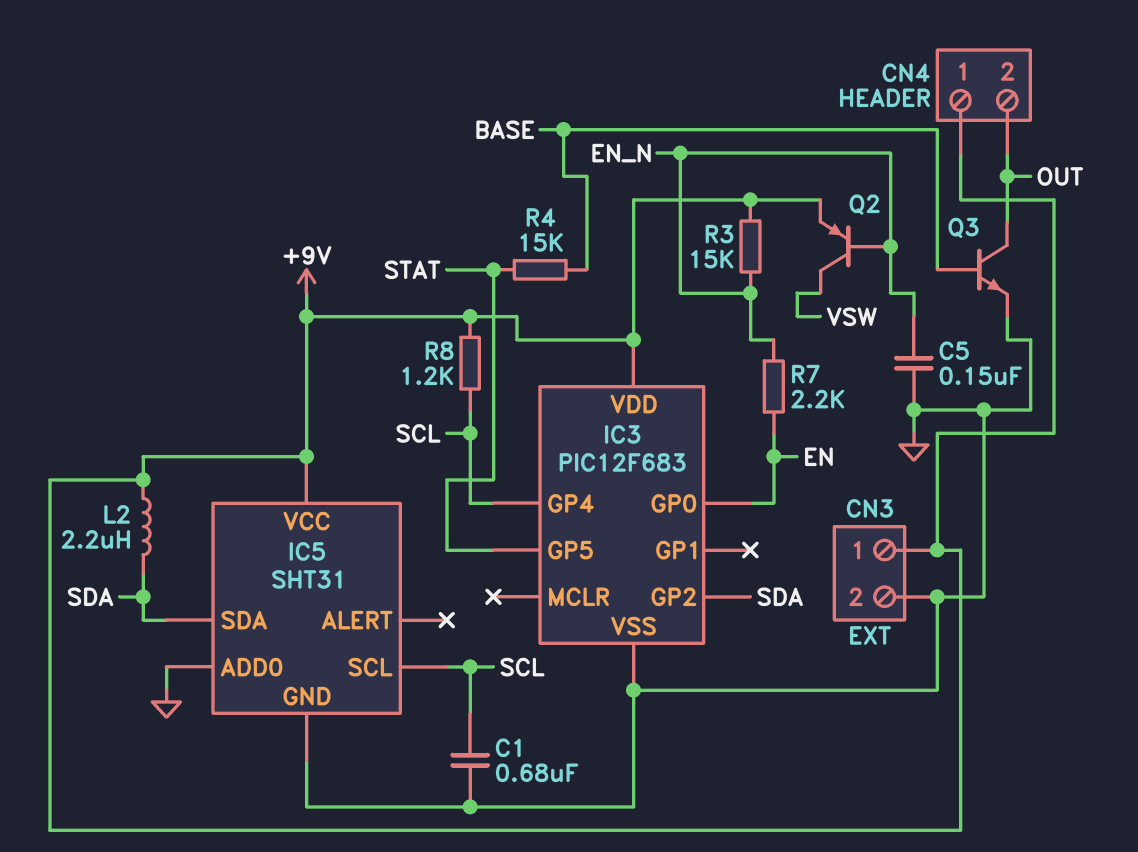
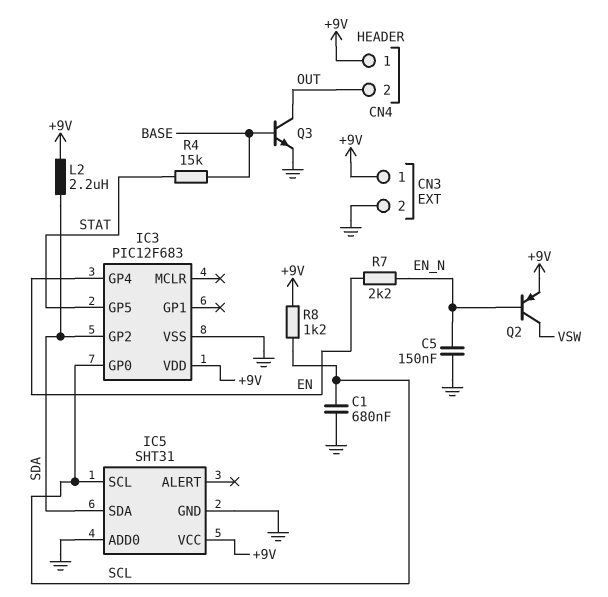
IC3 pin GP0: EN -> SCL
IC3 pin GP4: SCL -> EN
R3: 15k (+9V, EN_N) -> none

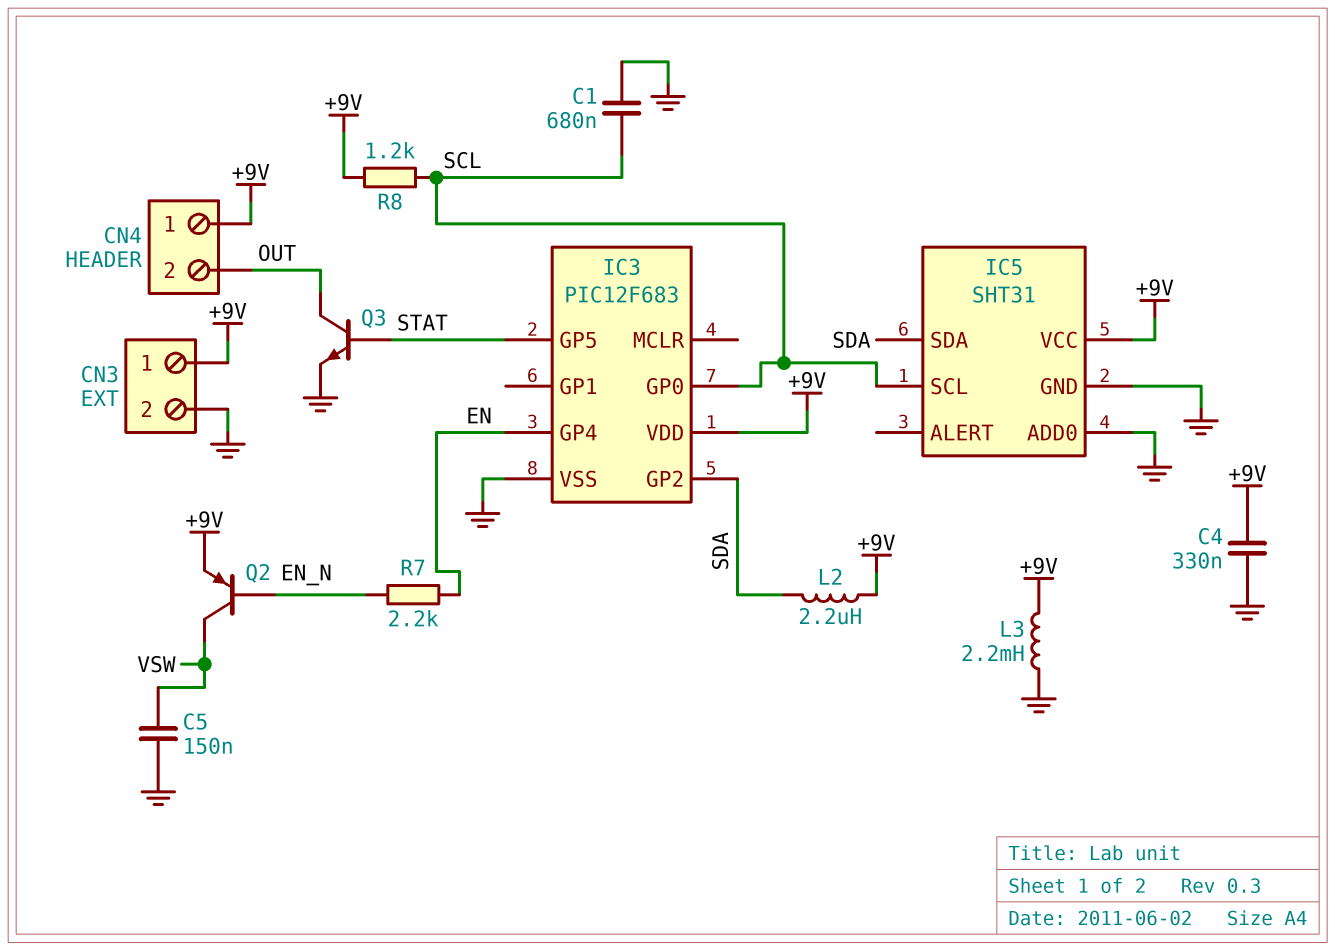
C4: none -> 330nF (+9V, GND)
C5: 150nF (EN_N, GND) -> 150nF (GND, VSW)
L3: none -> 2.2mH (+9V, GND)
Q3: NPN (B BASE, C OUT, E GND) -> NPN (B STAT, C OUT, E GND)
R4: 15k (BASE, STAT) -> none

